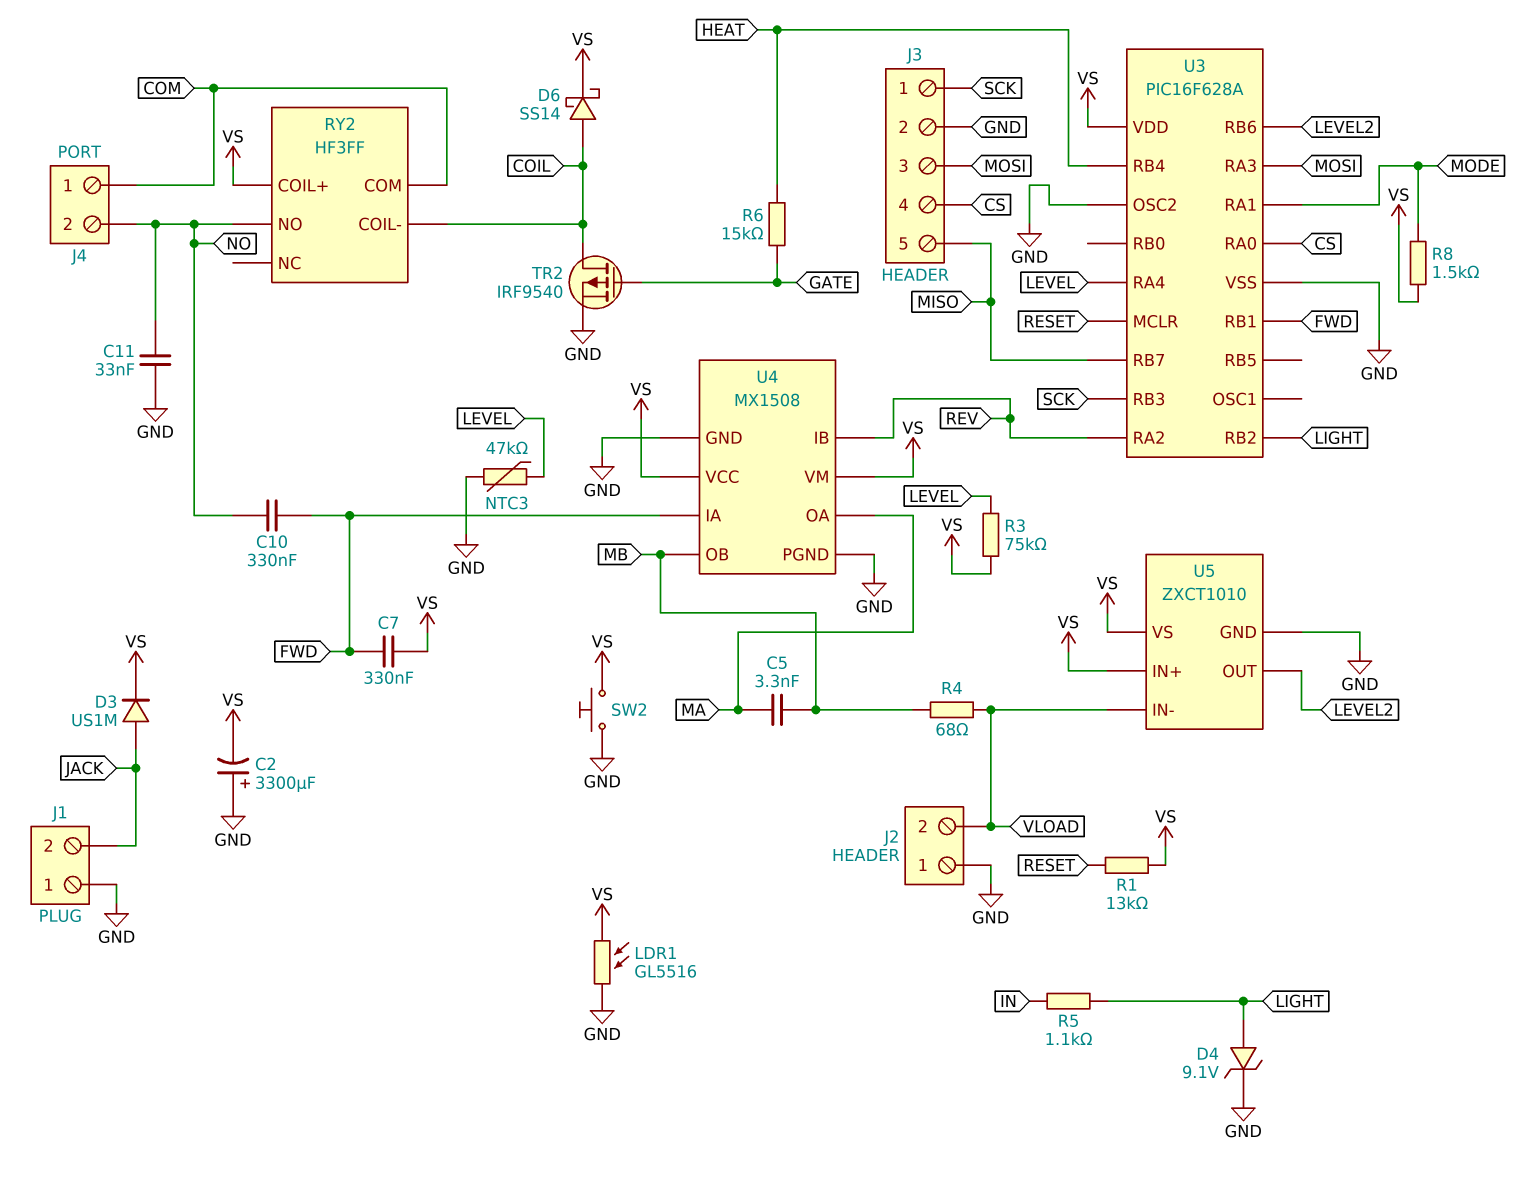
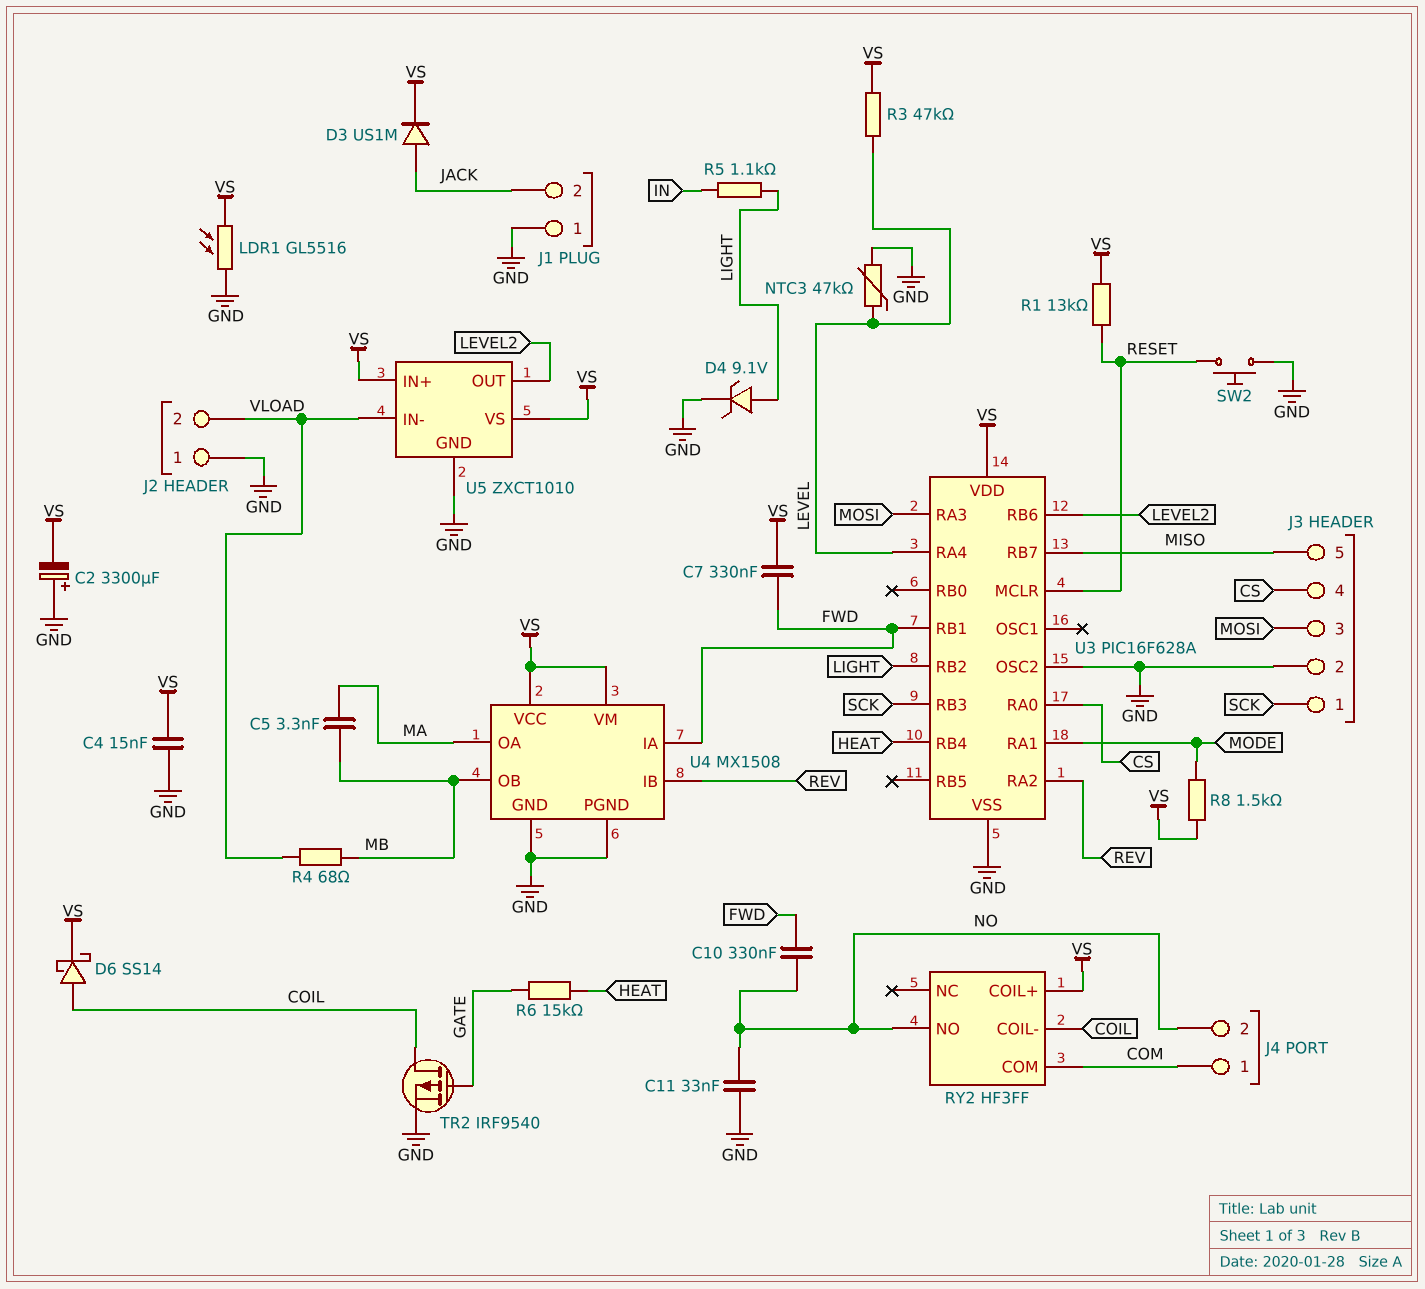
C4: none -> 15nF (GND, VS)
R3: 75k (LEVEL, VS) -> 47k (LEVEL, VS)
SW2: button (GND, VS) -> button (GND, RESET)

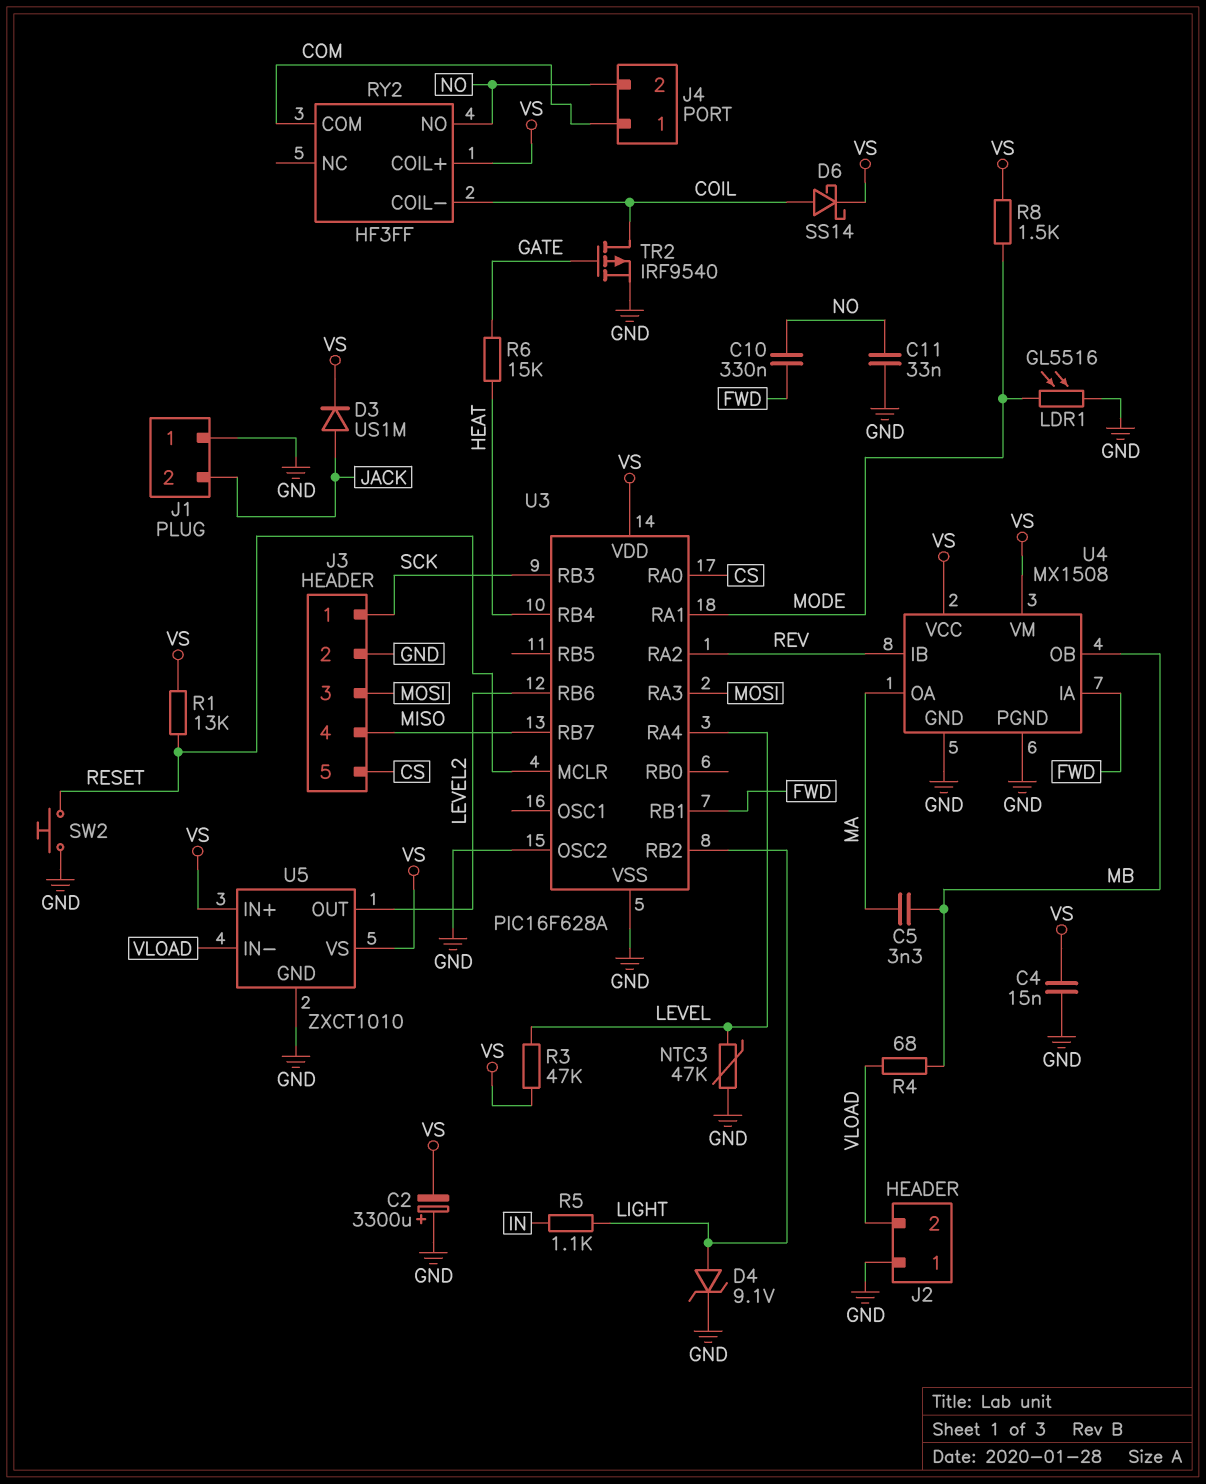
C7: 330nF (FWD, VS) -> none
J3 pin 4: CS -> MISO
J3 pin 5: MISO -> CS
LDR1: GL5516 (GND, VS) -> GL5516 (GND, MODE)

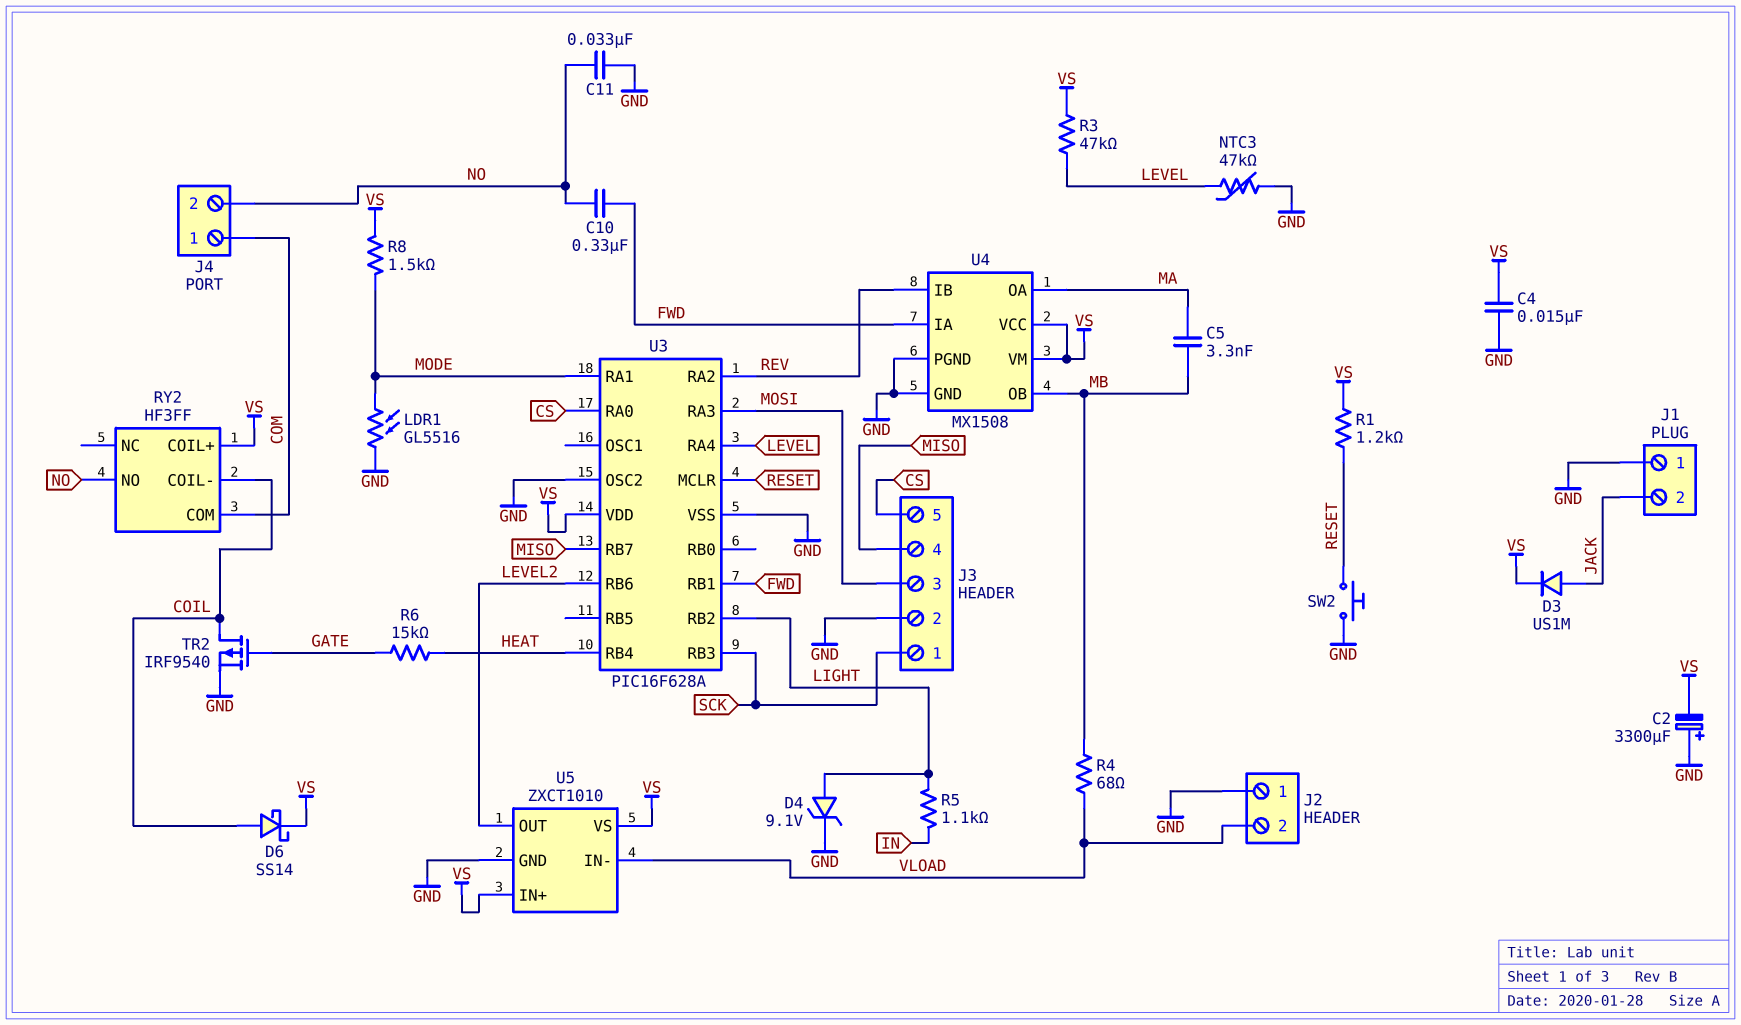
R1: 13k (RESET, VS) -> 1.2k (RESET, VS)

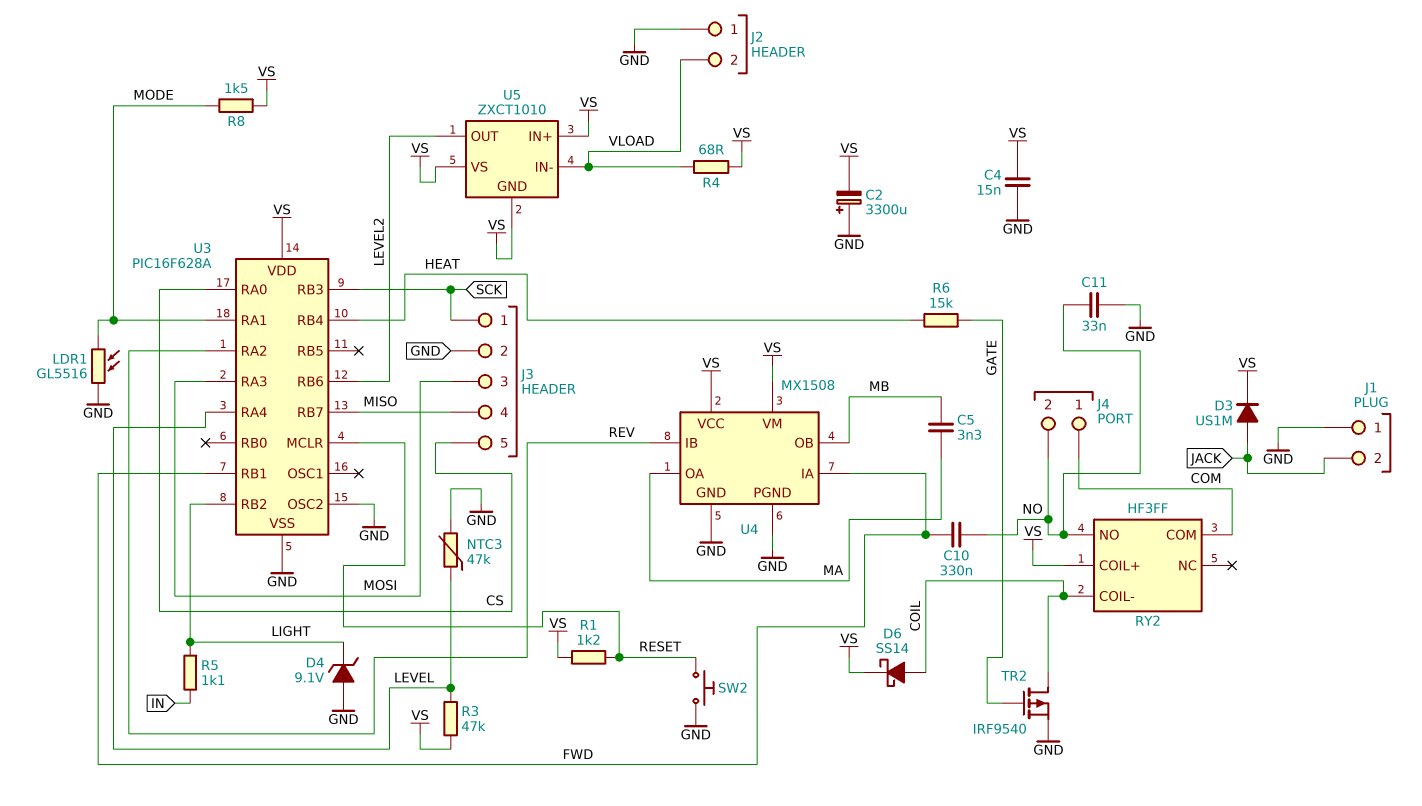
D4: zener 9.1V (A LIGHT, K GND) -> zener 9.1V (A GND, K LIGHT)
R4: 68 (MB, VLOAD) -> 68 (VLOAD, VS)
U5 pin GND: GND -> VS

